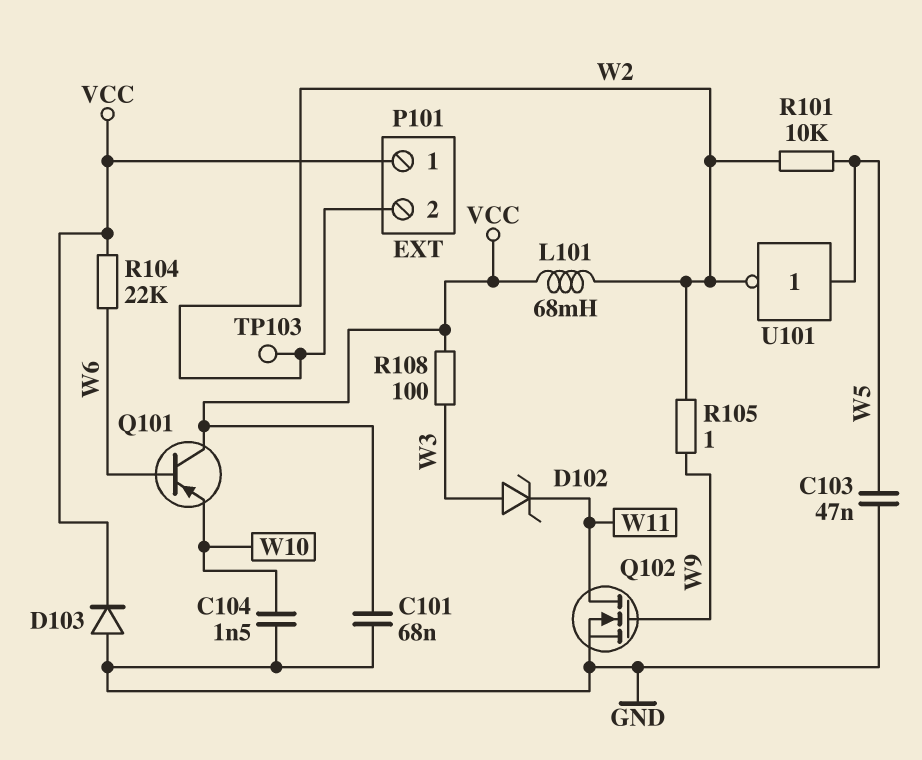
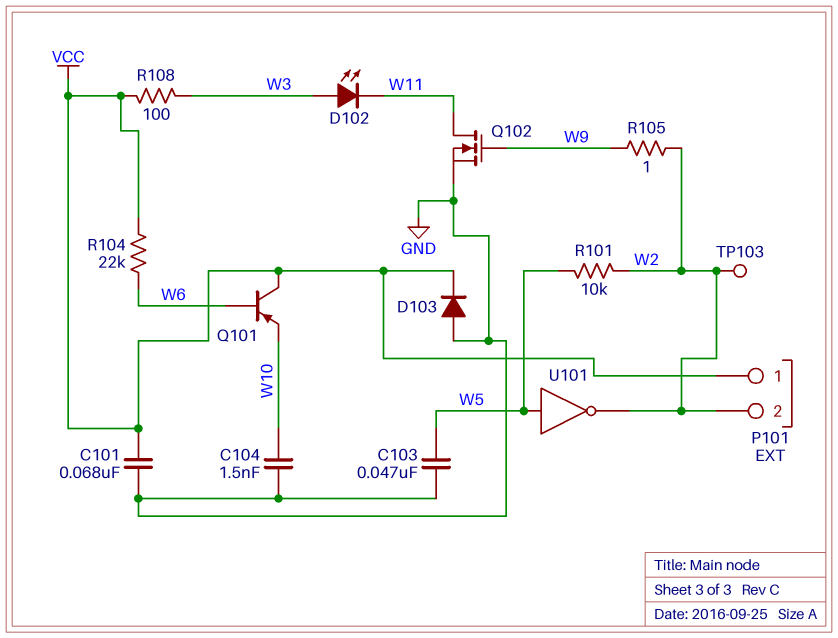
D102: zener (A W3, K W11) -> LED (A W3, K W11)
L101: 68mH (VCC, W2) -> none

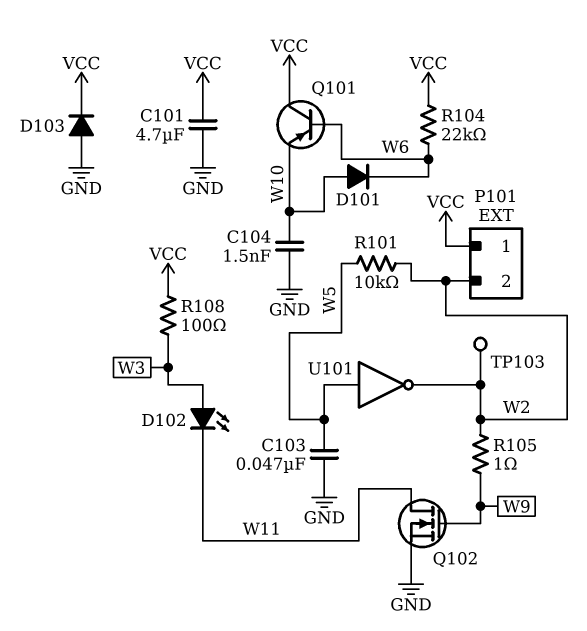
C101: 68nF (GND, VCC) -> 4.7uF (GND, VCC)
D101: none -> diode (A W10, K W6)

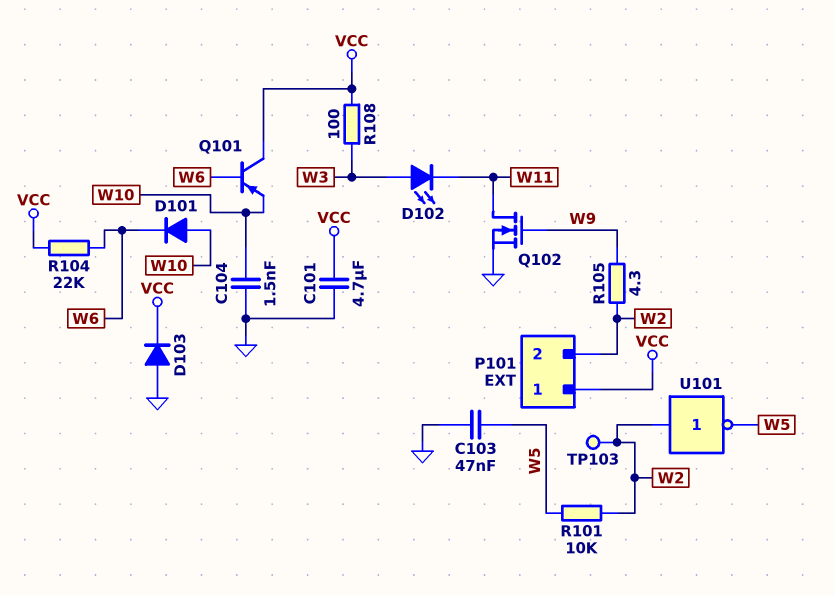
R105: 1 (W2, W9) -> 4.3 (W2, W9)
U101: NOT (in W5, out W2) -> NOT (in W2, out W5)

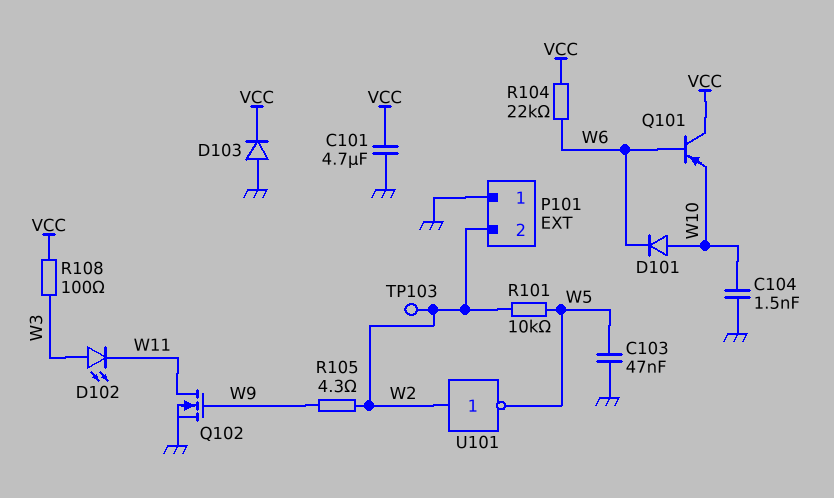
P101 pin 1: VCC -> GND

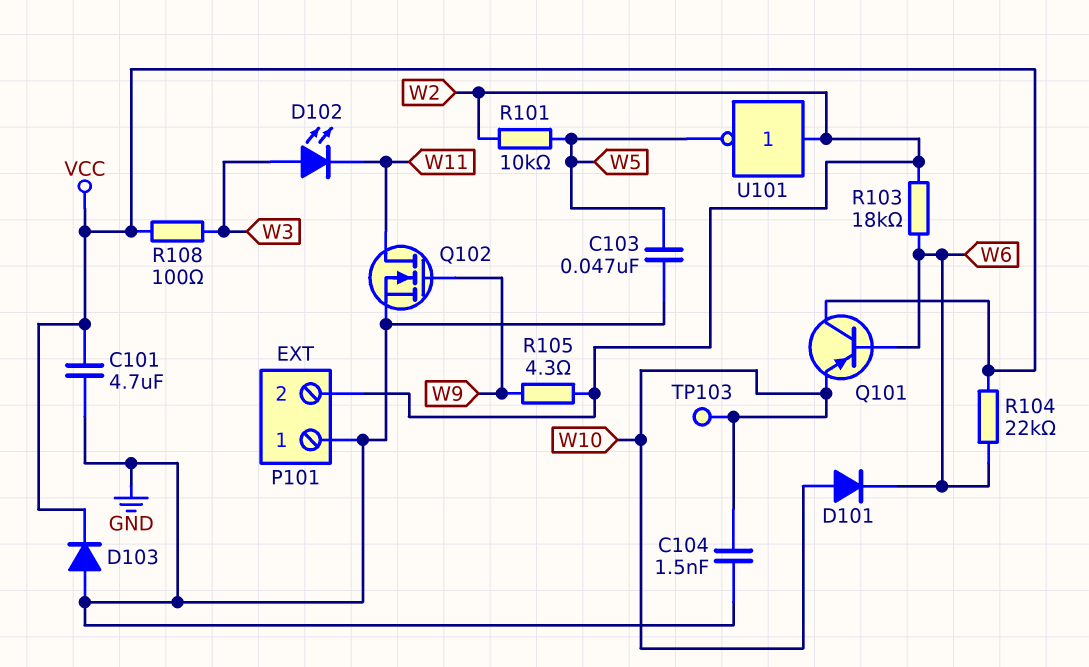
R103: none -> 18k (W2, W6)
TP103: test point (W2) -> test point (W10)

